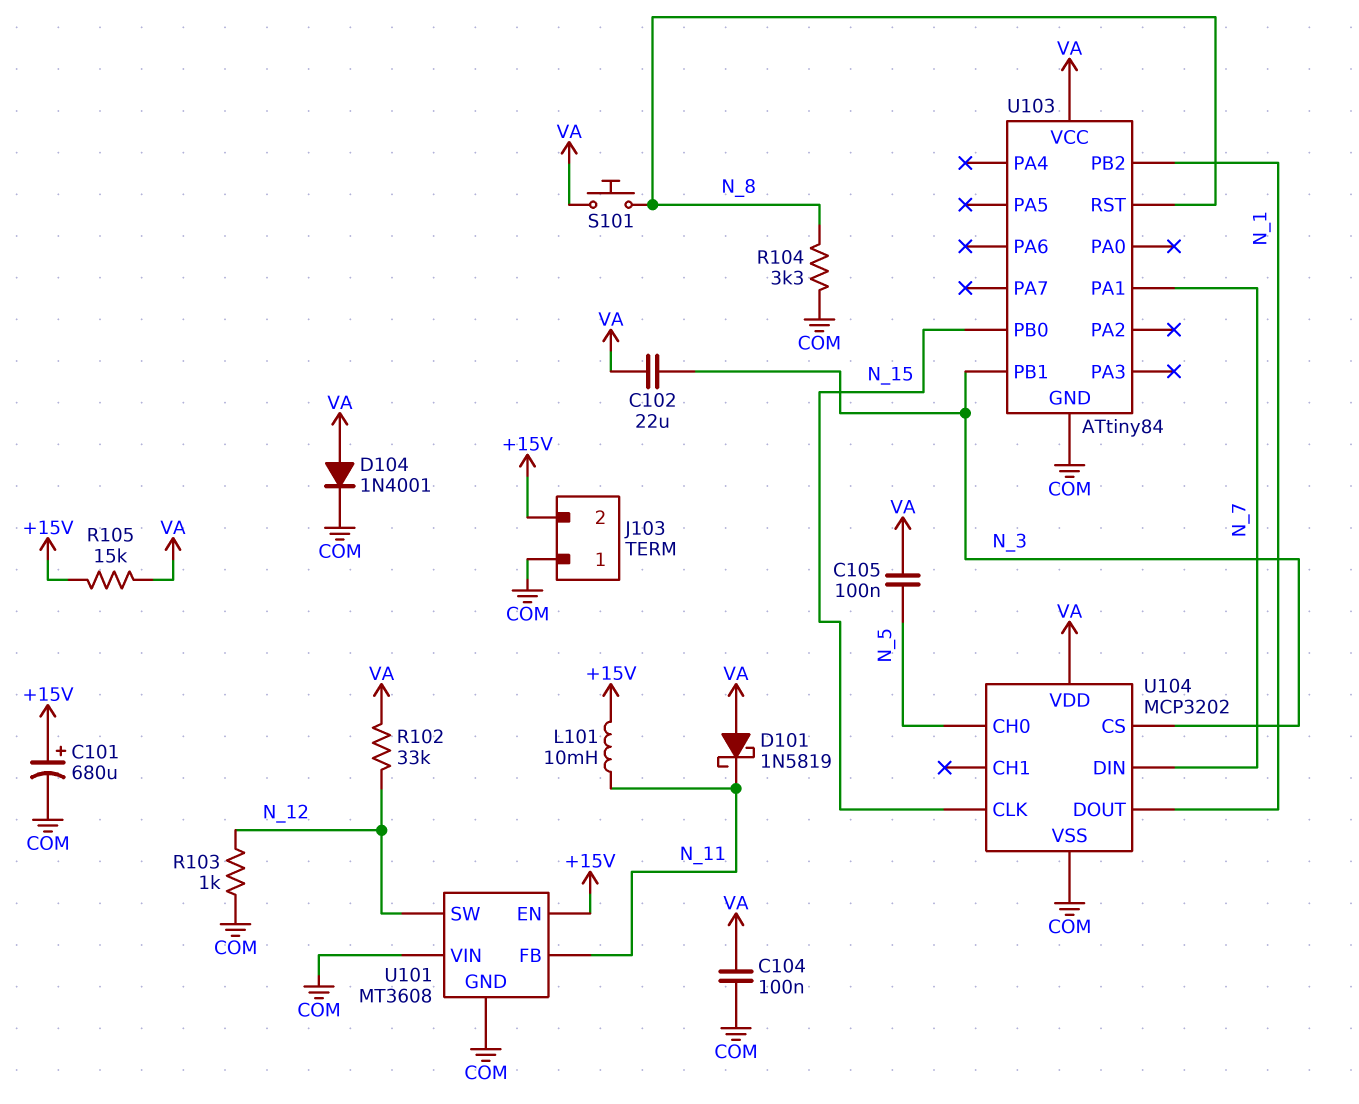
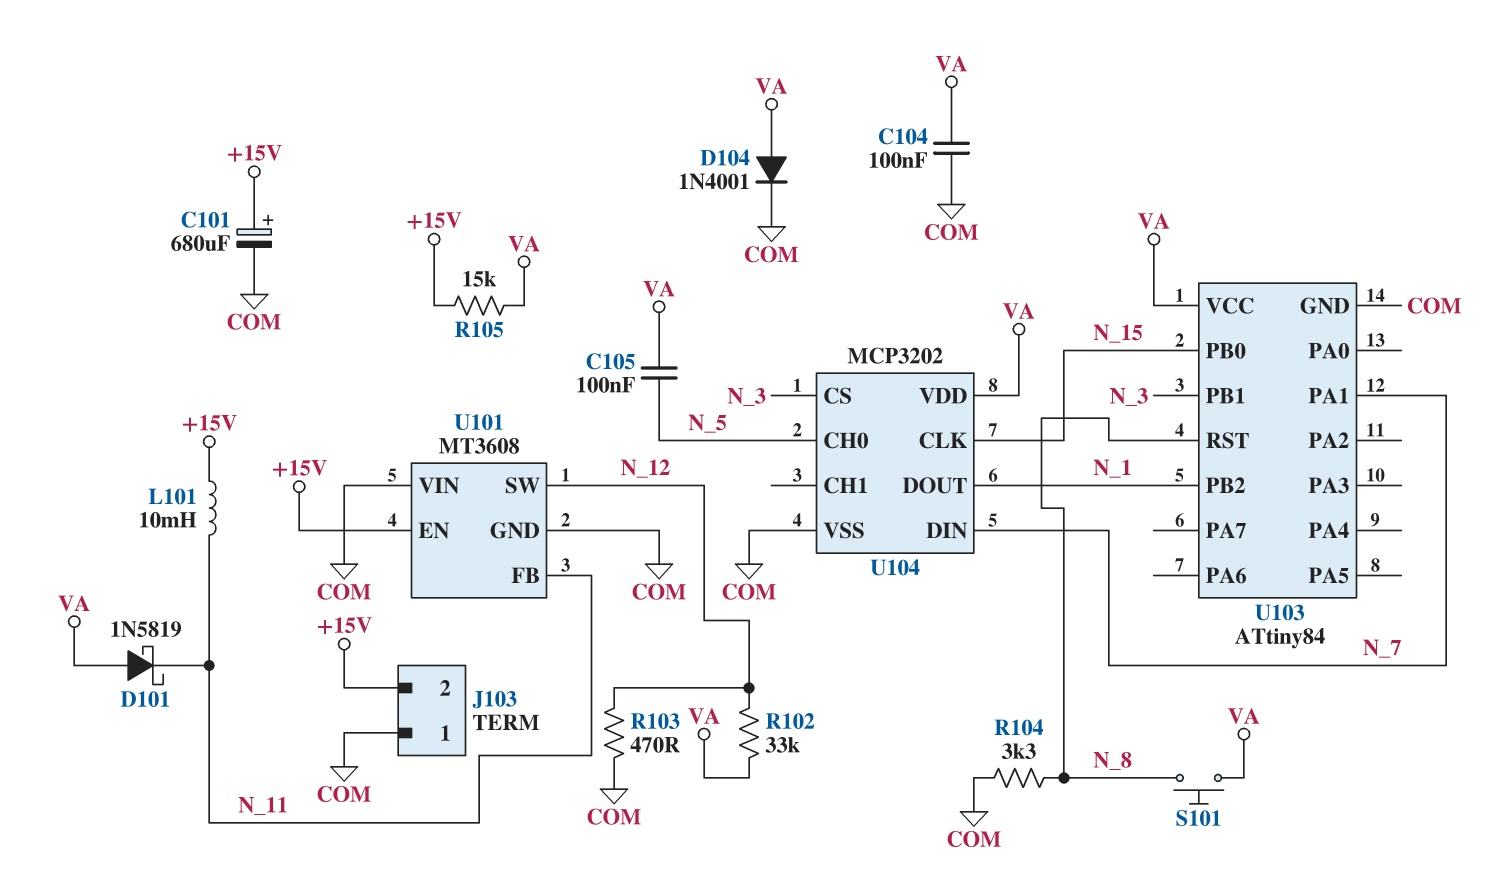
C102: 22uF (N_3, VA) -> none
R103: 1k (COM, N_12) -> 470 (COM, N_12)

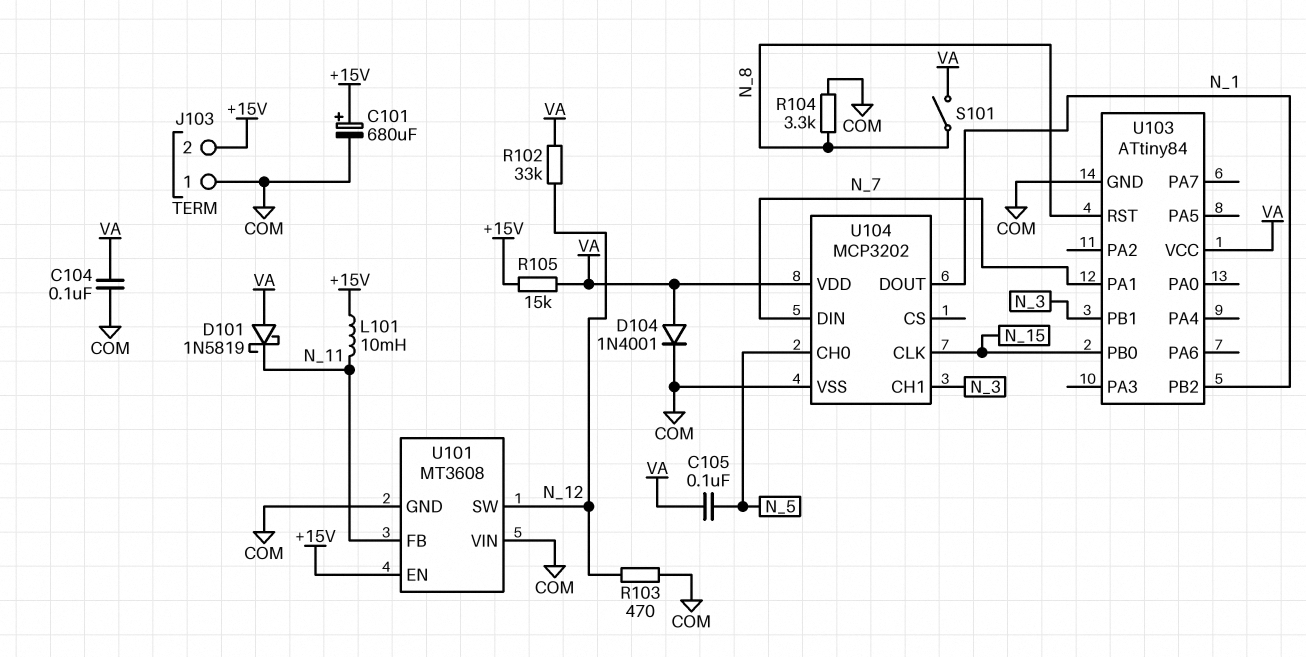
S101: button (N_8, VA) -> switch (N_8, VA)
U104 pin CH1: none -> N_3
U104 pin CS: N_3 -> none

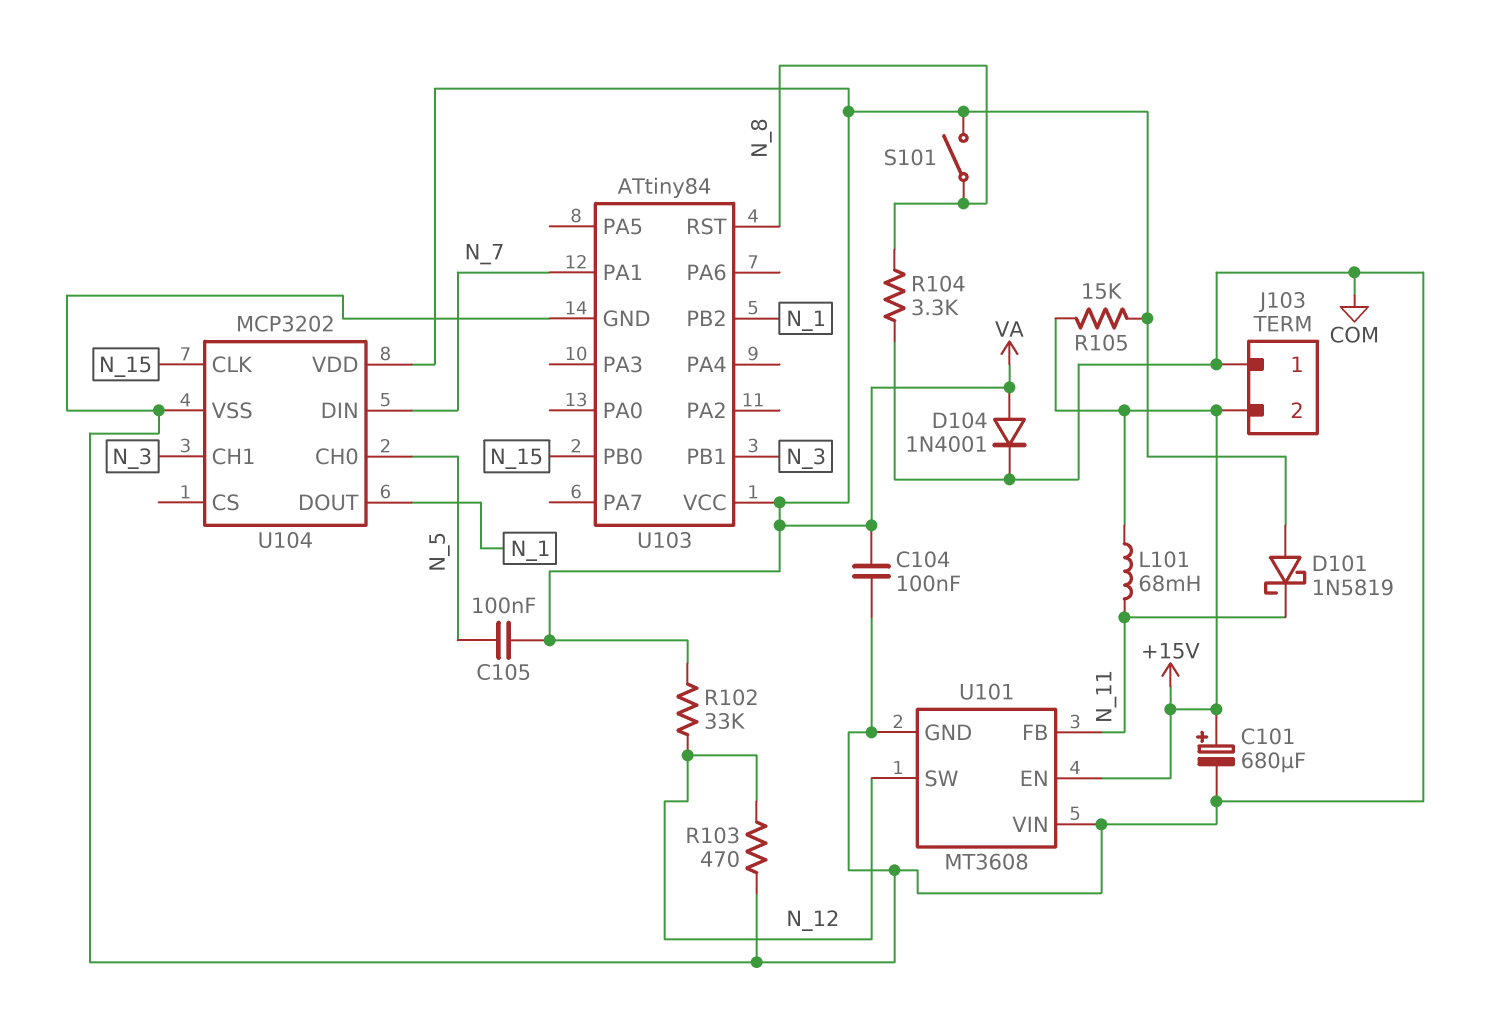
L101: 10mH (+15V, N_11) -> 68mH (+15V, N_11)

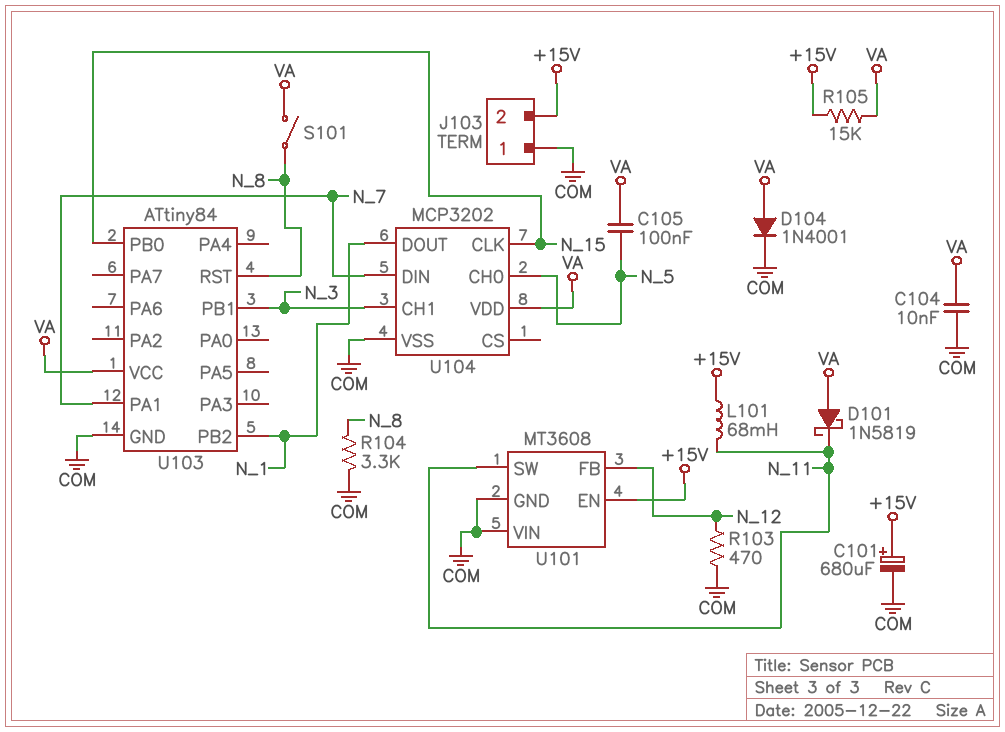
C104: 100nF (COM, VA) -> 10nF (COM, VA)
R102: 33k (N_12, VA) -> none
U101 pin FB: N_11 -> N_12
U101 pin SW: N_12 -> N_11

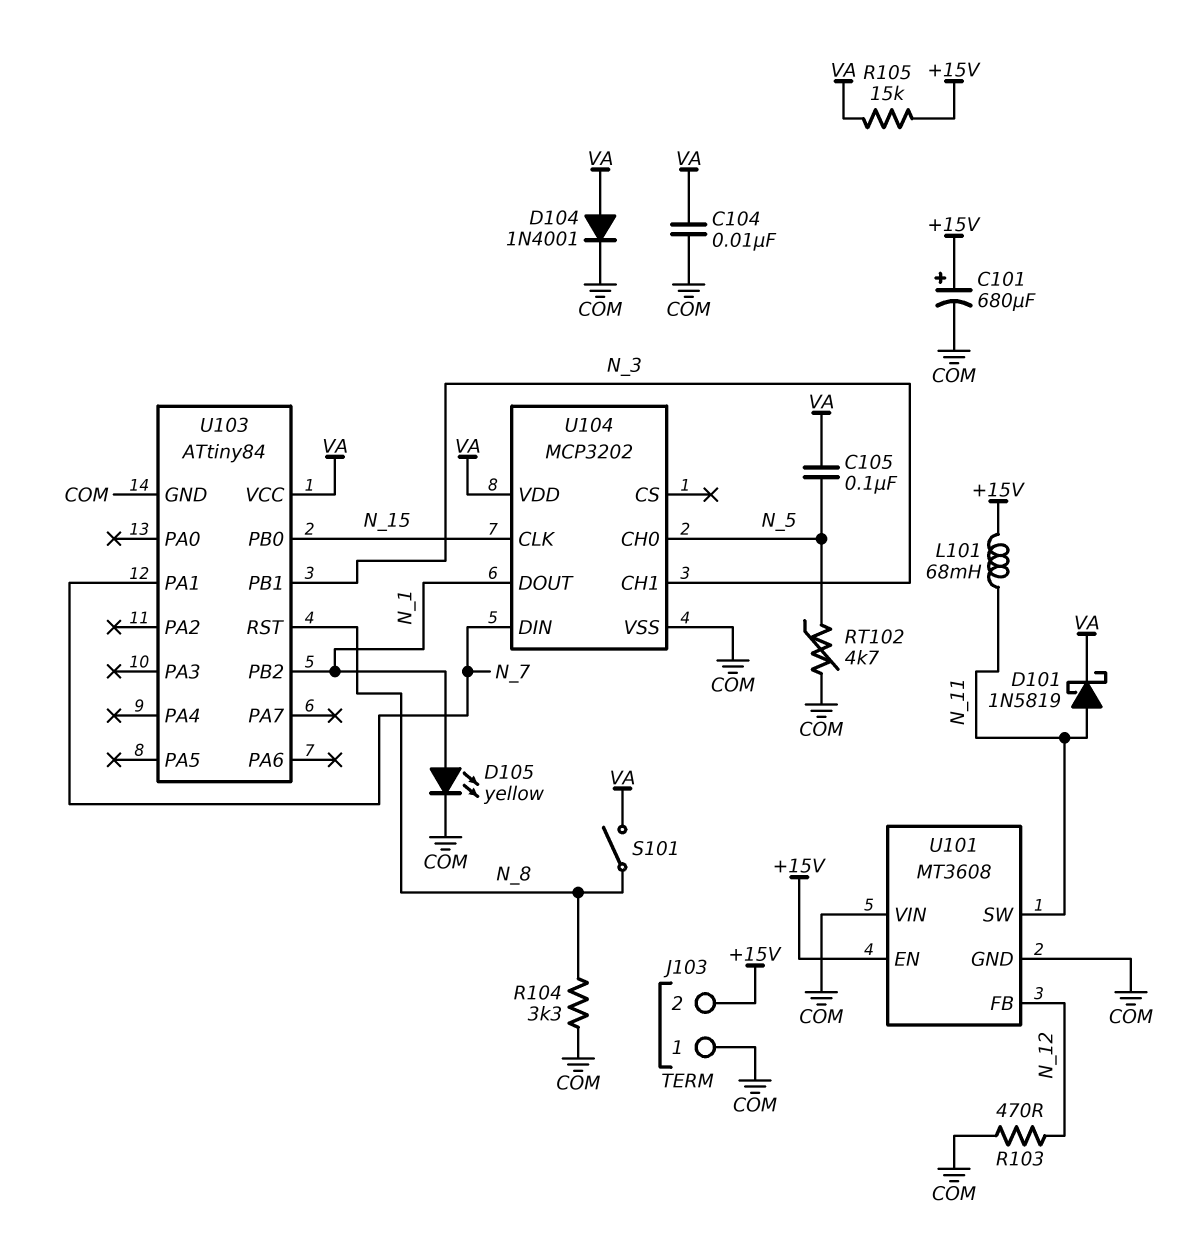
D101: schottky 1N5819 (A VA, K N_11) -> schottky 1N5819 (A N_11, K VA)
D105: none -> LED yellow (A N_1, K COM)
RT102: none -> 4.7k (COM, N_5)

